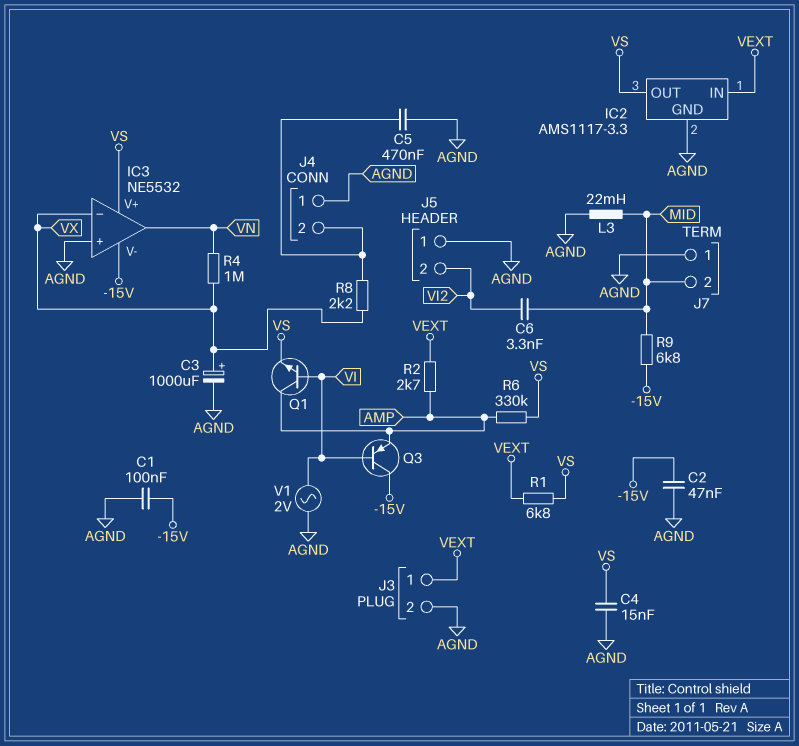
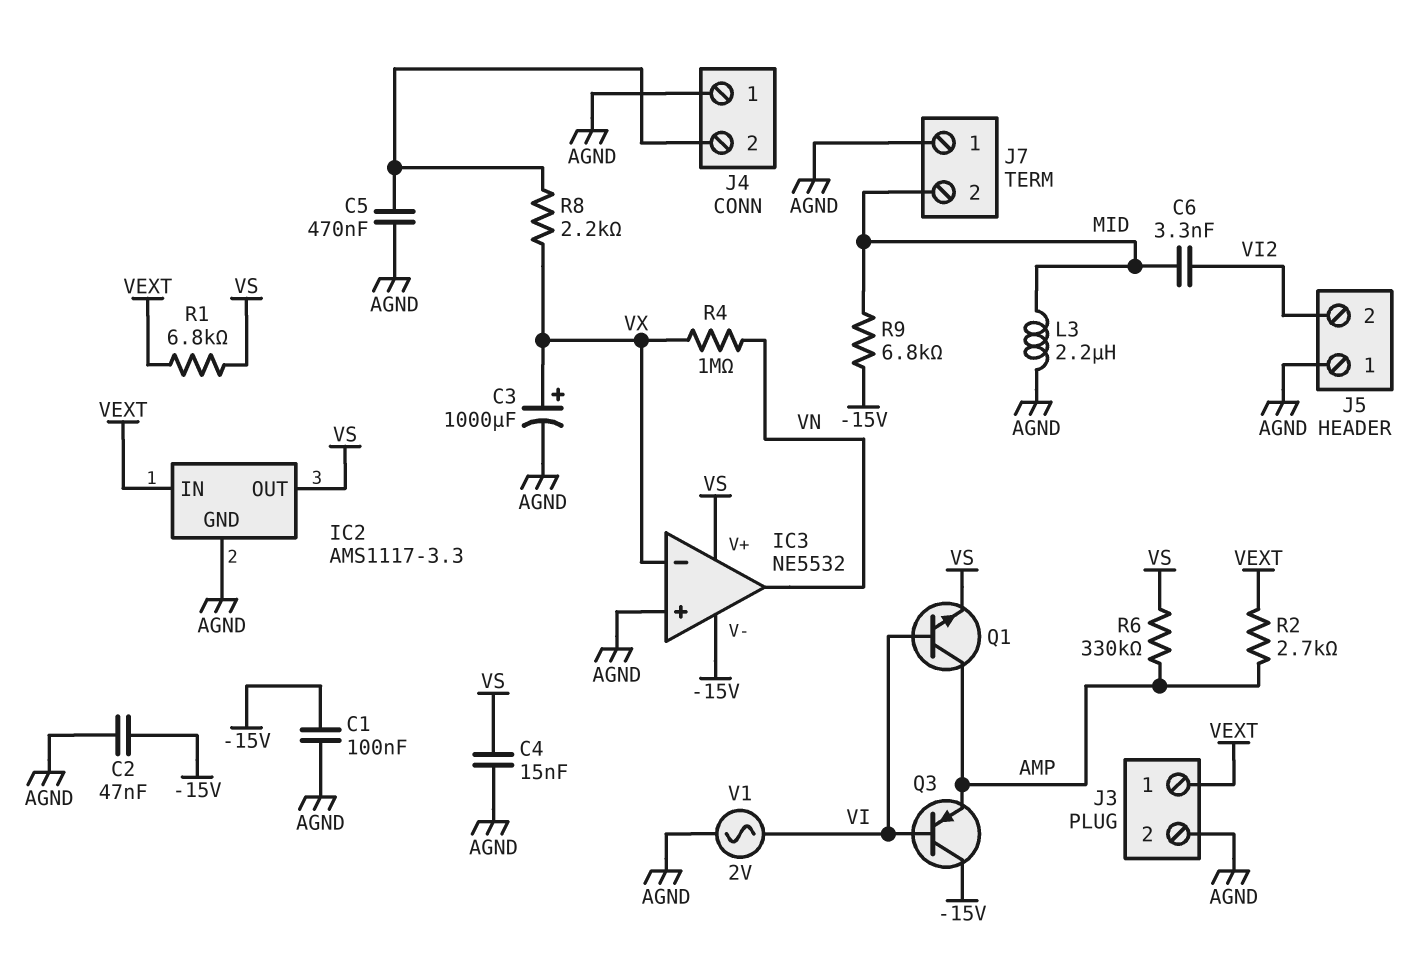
L3: 22mH (AGND, MID) -> 2.2uH (AGND, MID)

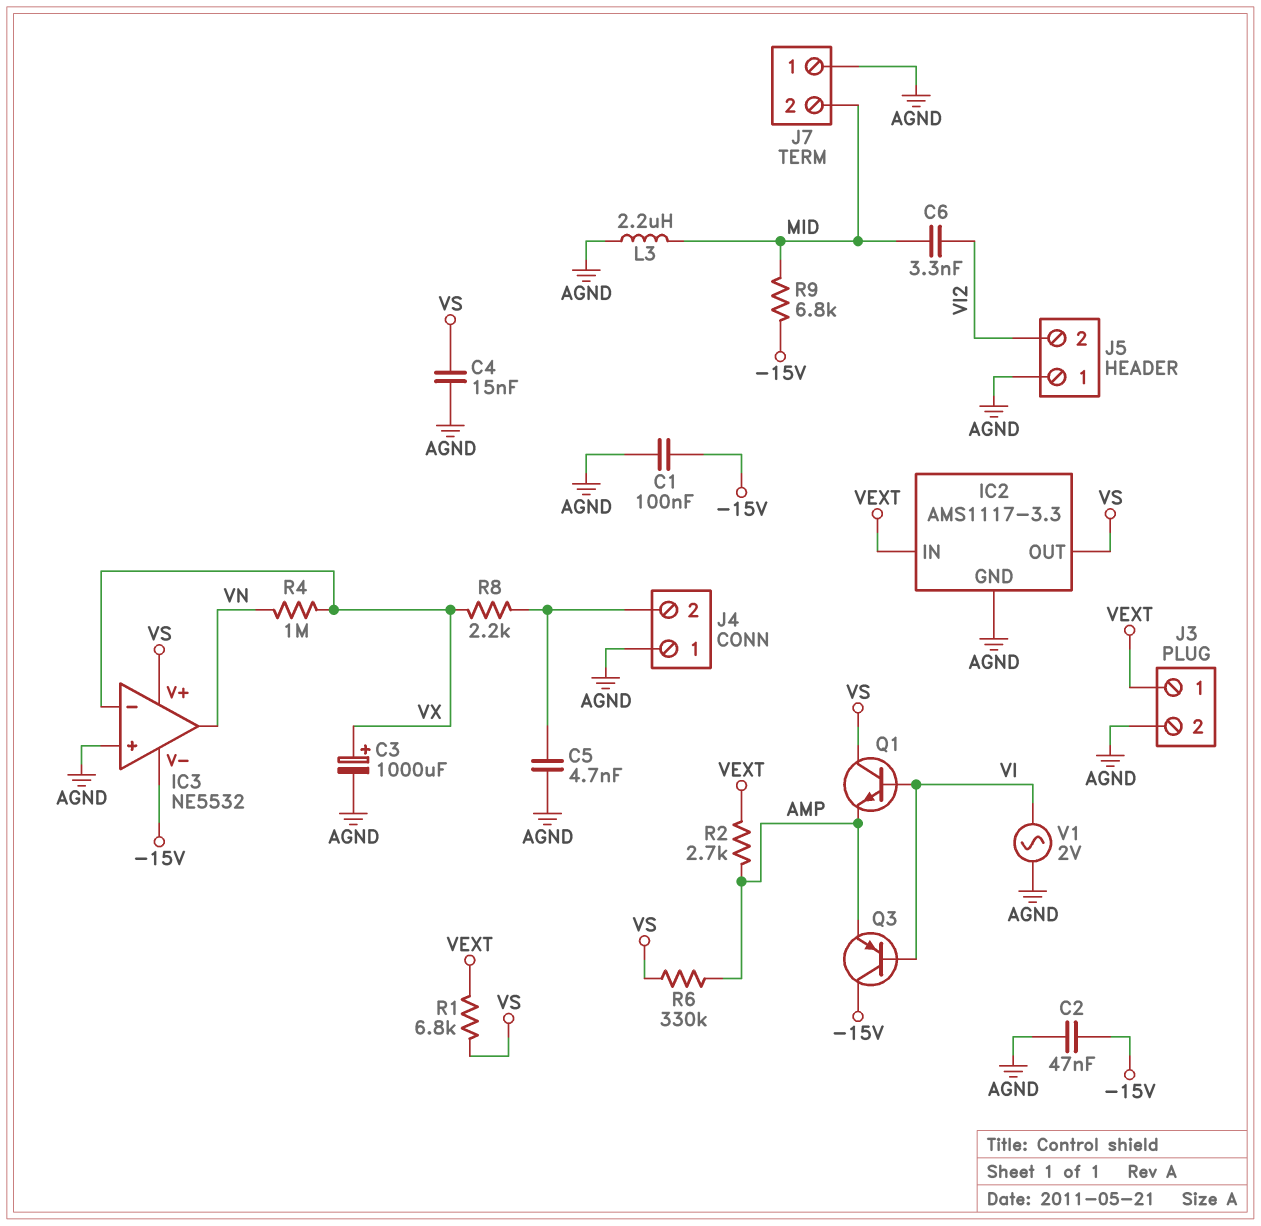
C5: 470nF (AGND, J4/2) -> 4.7nF (AGND, J4/2)
Q1: NPN (B VI, C AMP, E VS) -> NPN (B VI, C VS, E AMP)

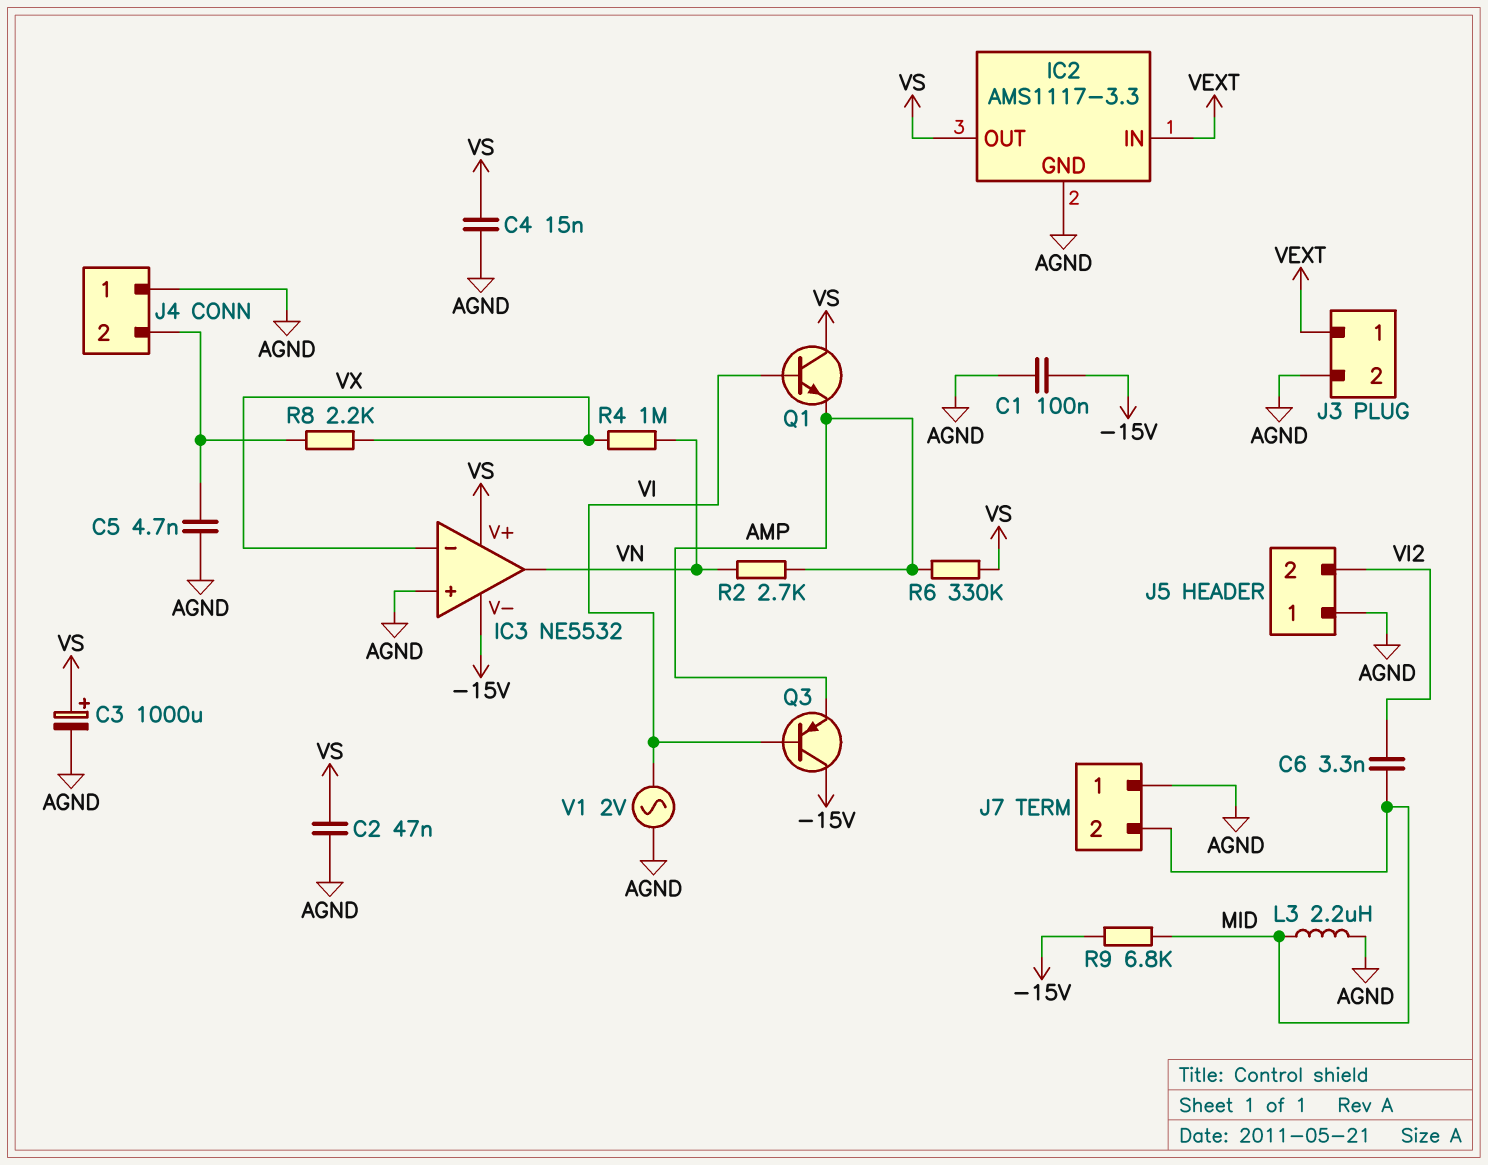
C2: 47nF (-15V, AGND) -> 47nF (AGND, VS)
C3: 1000uF (plus VX, minus AGND) -> 1000uF (plus VS, minus AGND)
R1: 6.8k (VEXT, VS) -> none
R2: 2.7k (AMP, VEXT) -> 2.7k (AMP, VN)

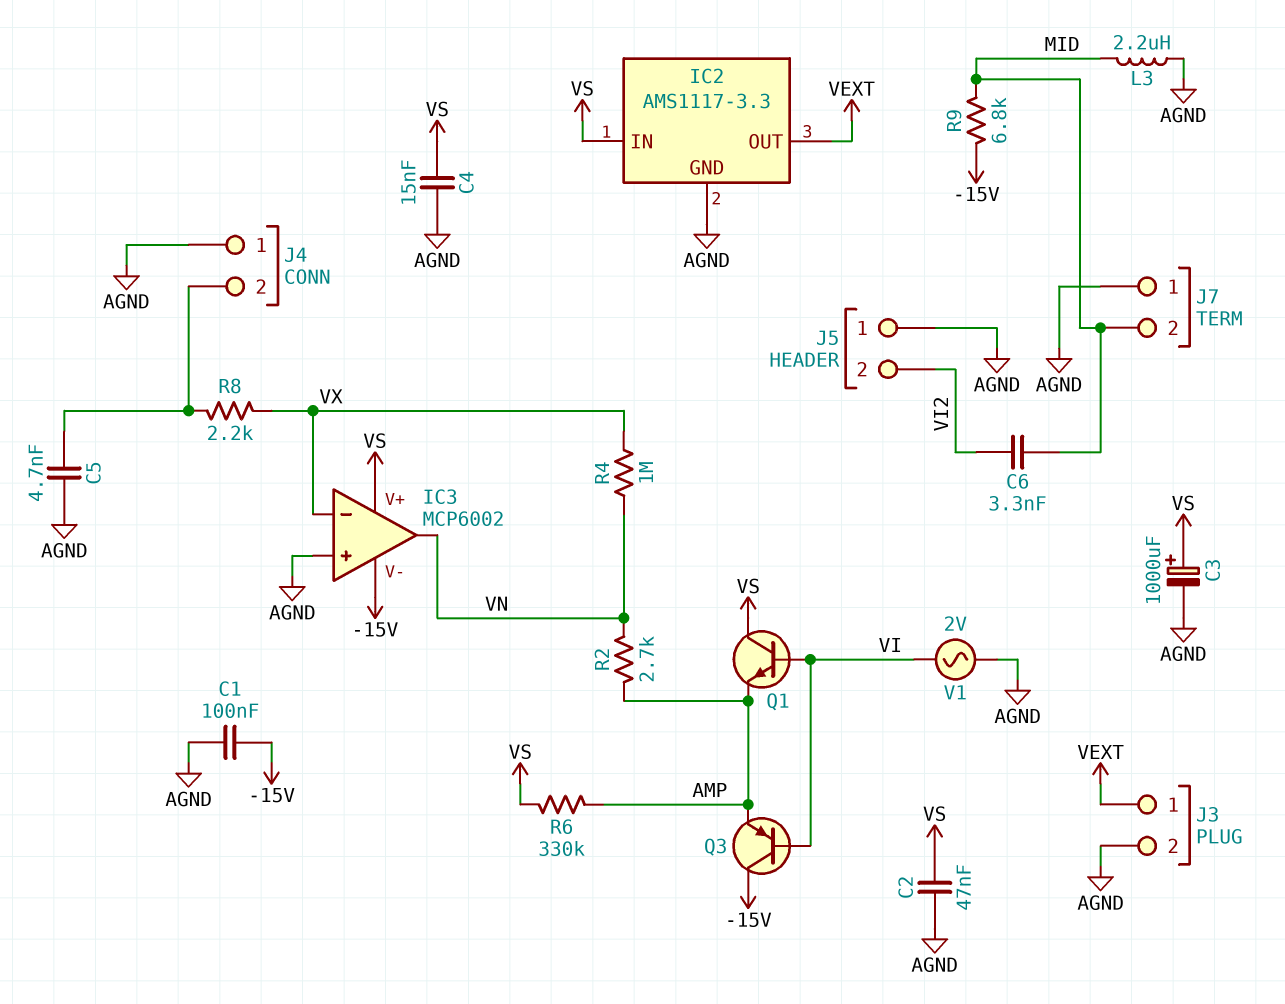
IC2 pin IN: VEXT -> VS
IC2 pin OUT: VS -> VEXT
IC3: NE5532 -> MCP6002

